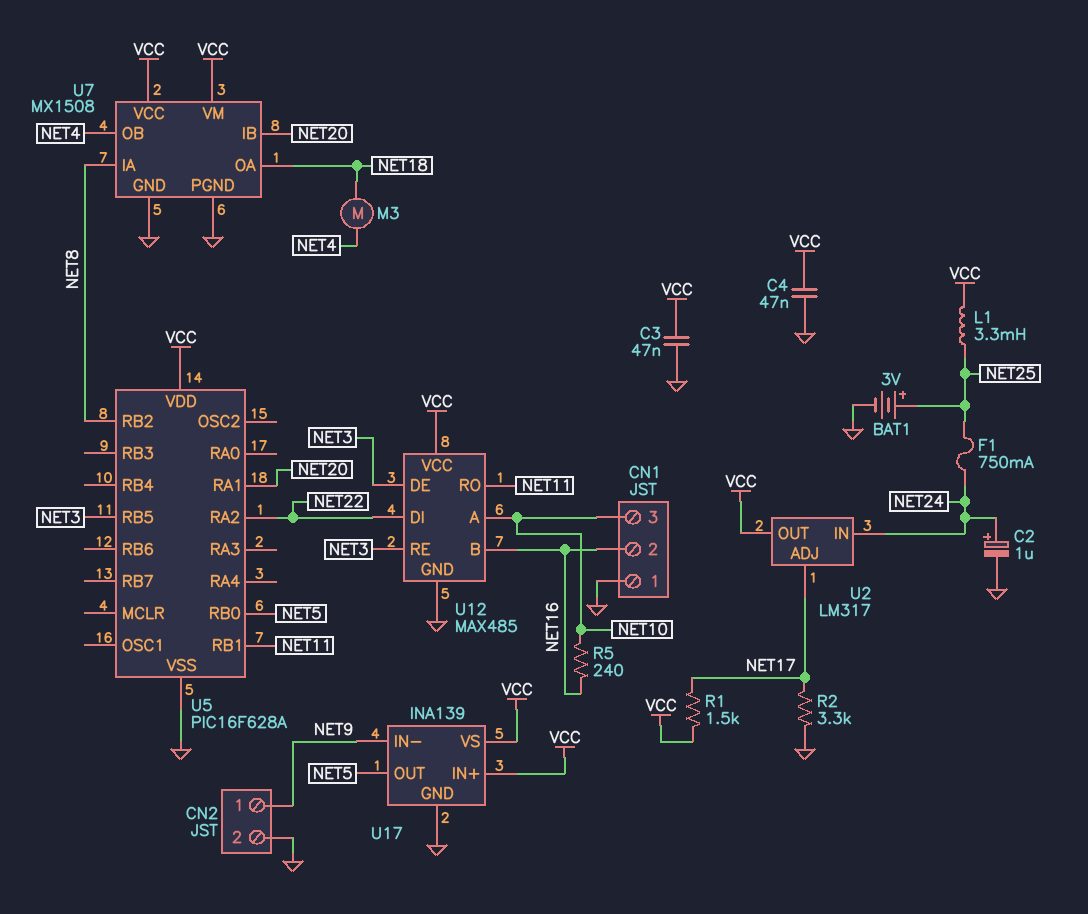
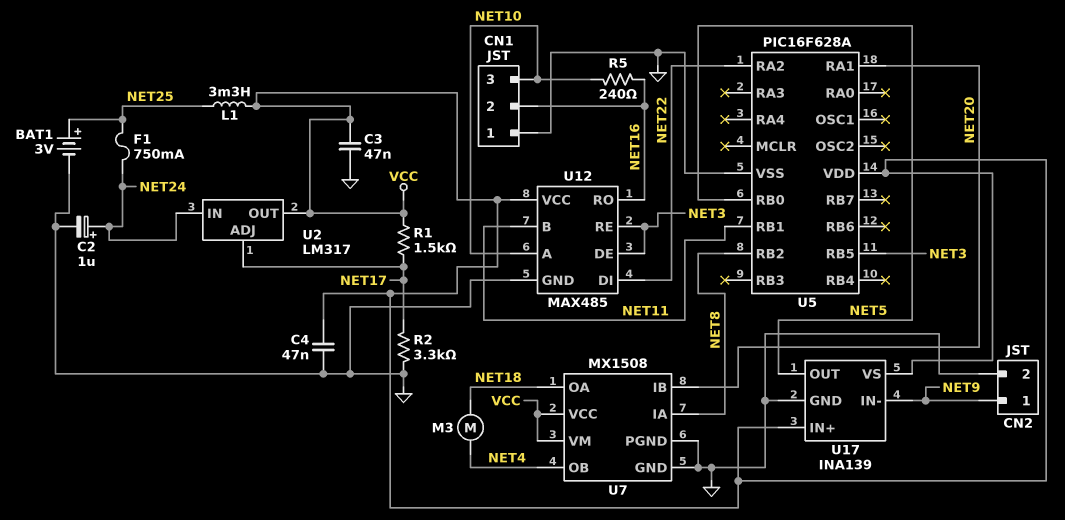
U12 pin B: NET16 -> NET11
U12 pin RO: NET11 -> NET16

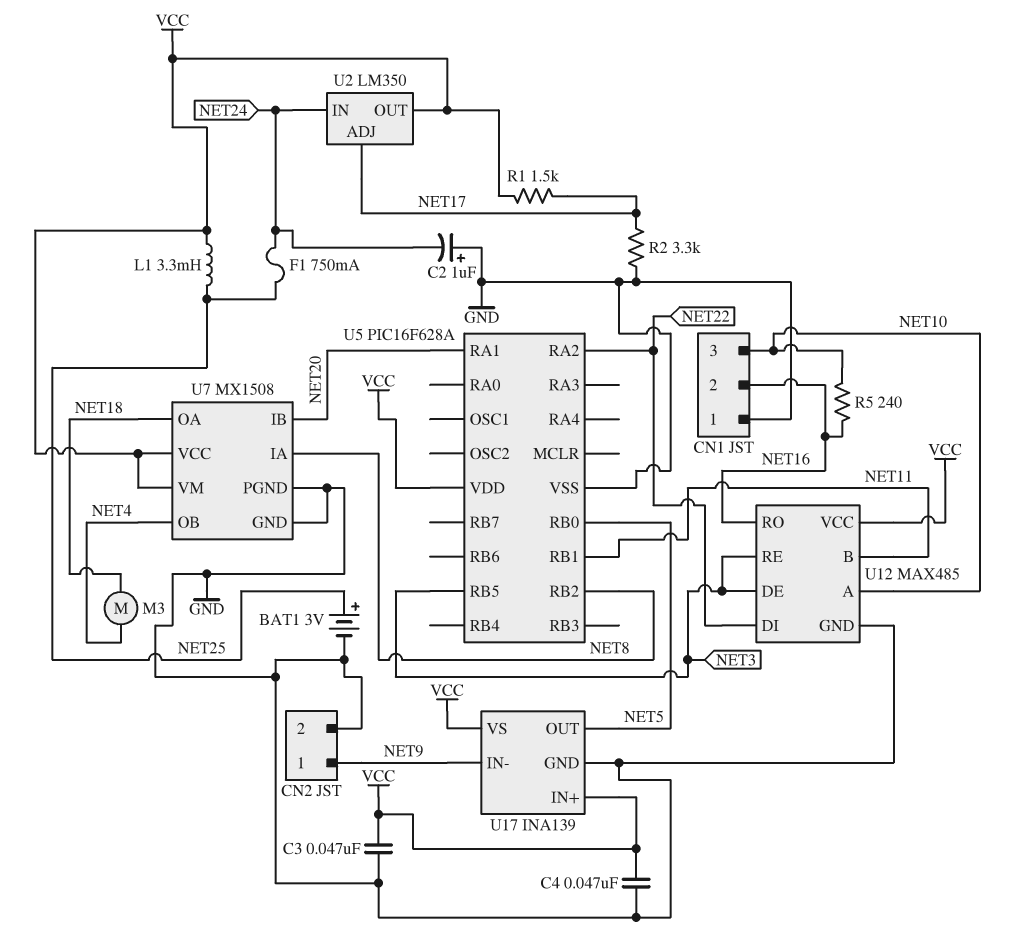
C2: 1uF (plus NET24, minus GND) -> 1uF (plus GND, minus NET24)
U2: LM317 -> LM350

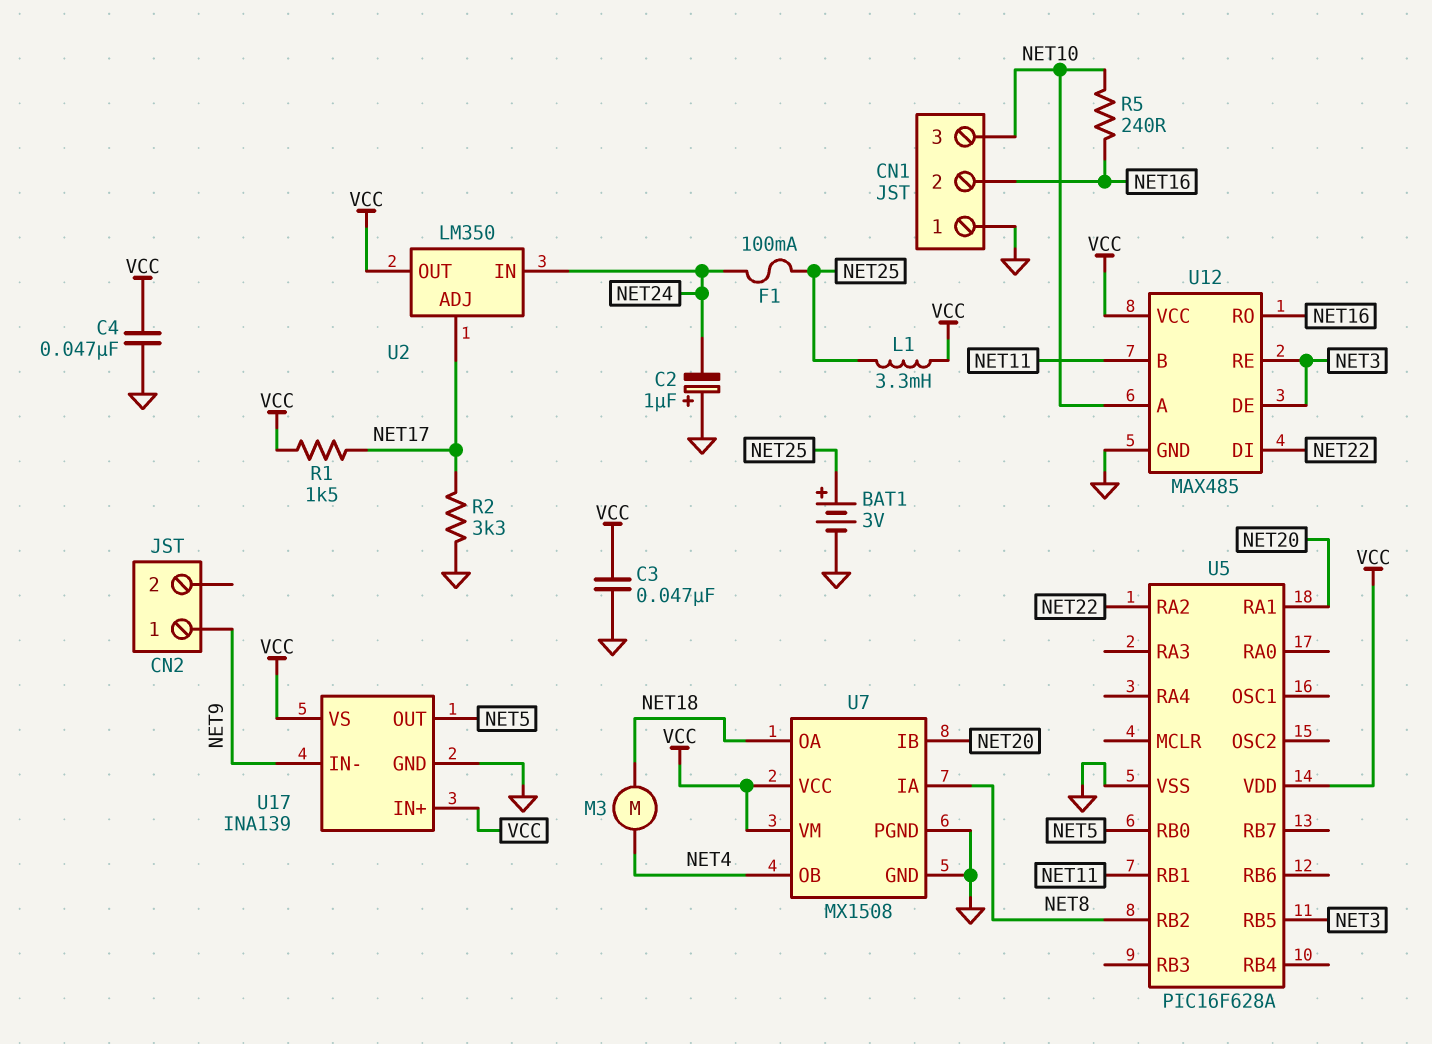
CN2 pin 2: GND -> none
F1: 750mA (NET24, NET25) -> 100mA (NET24, NET25)

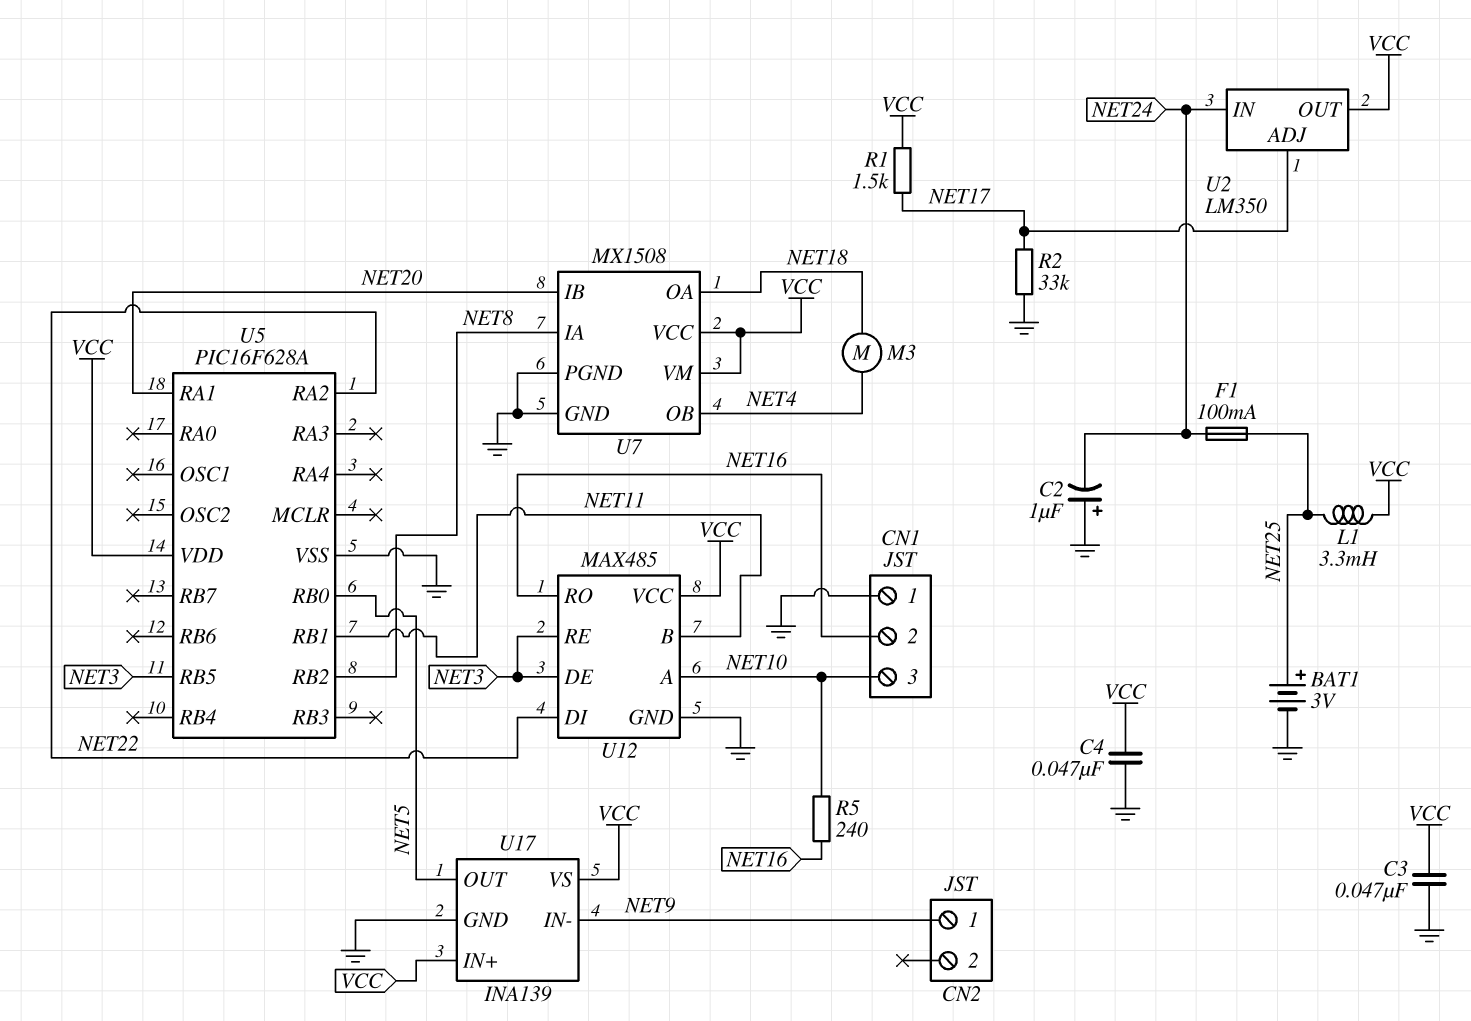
R2: 3.3k (GND, NET17) -> 33k (GND, NET17)

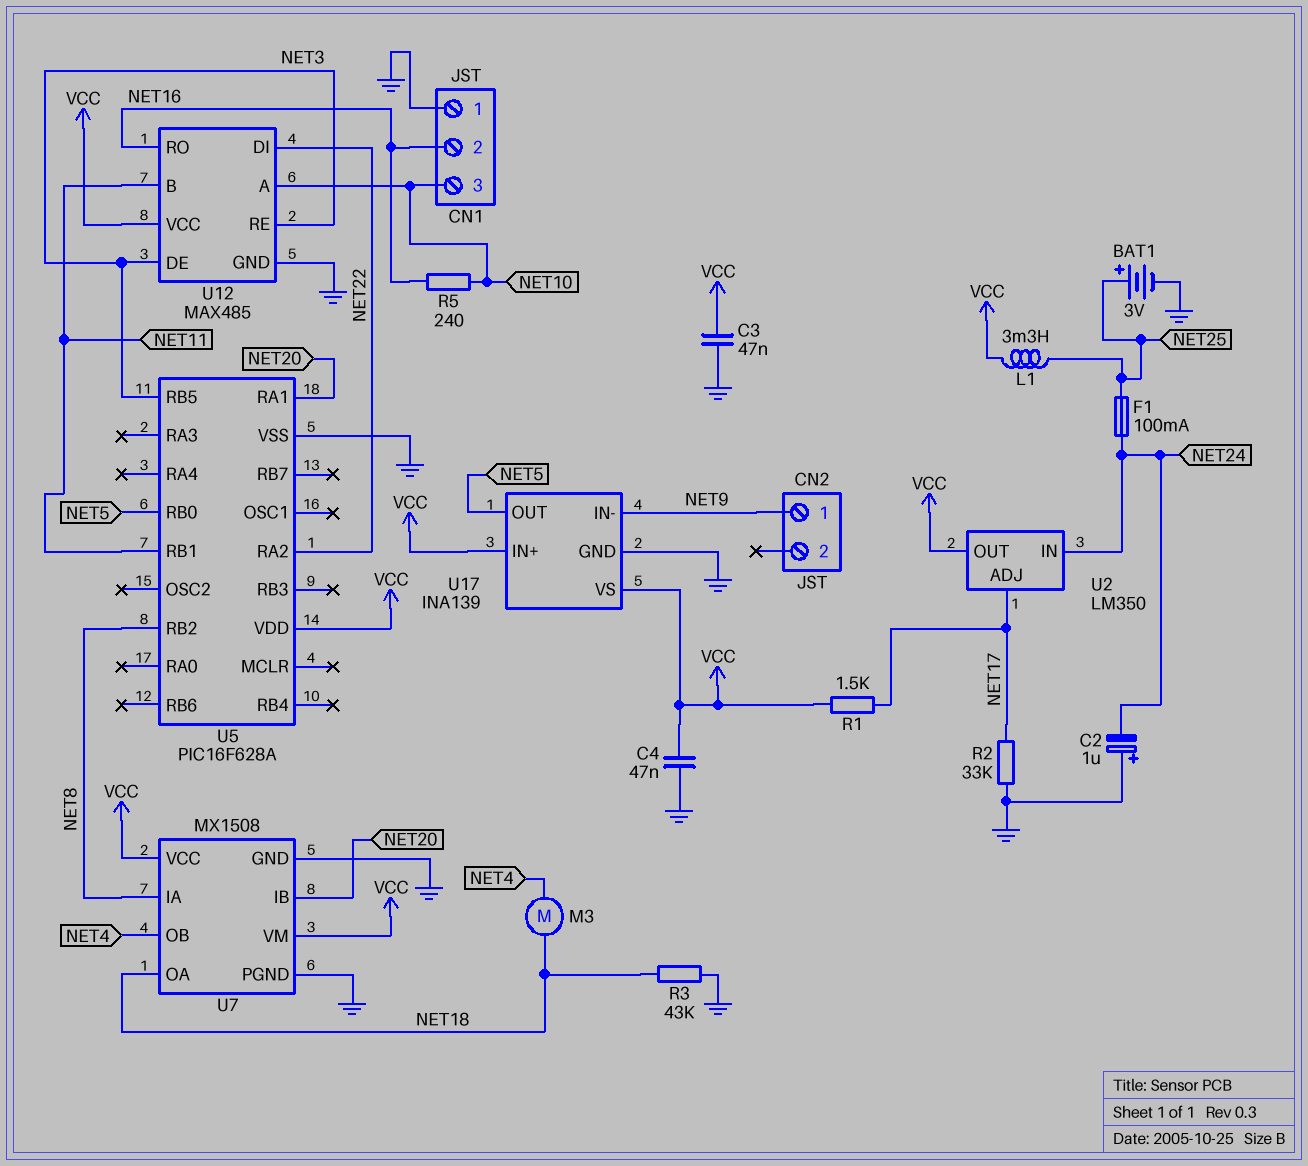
R3: none -> 43k (GND, NET18)

